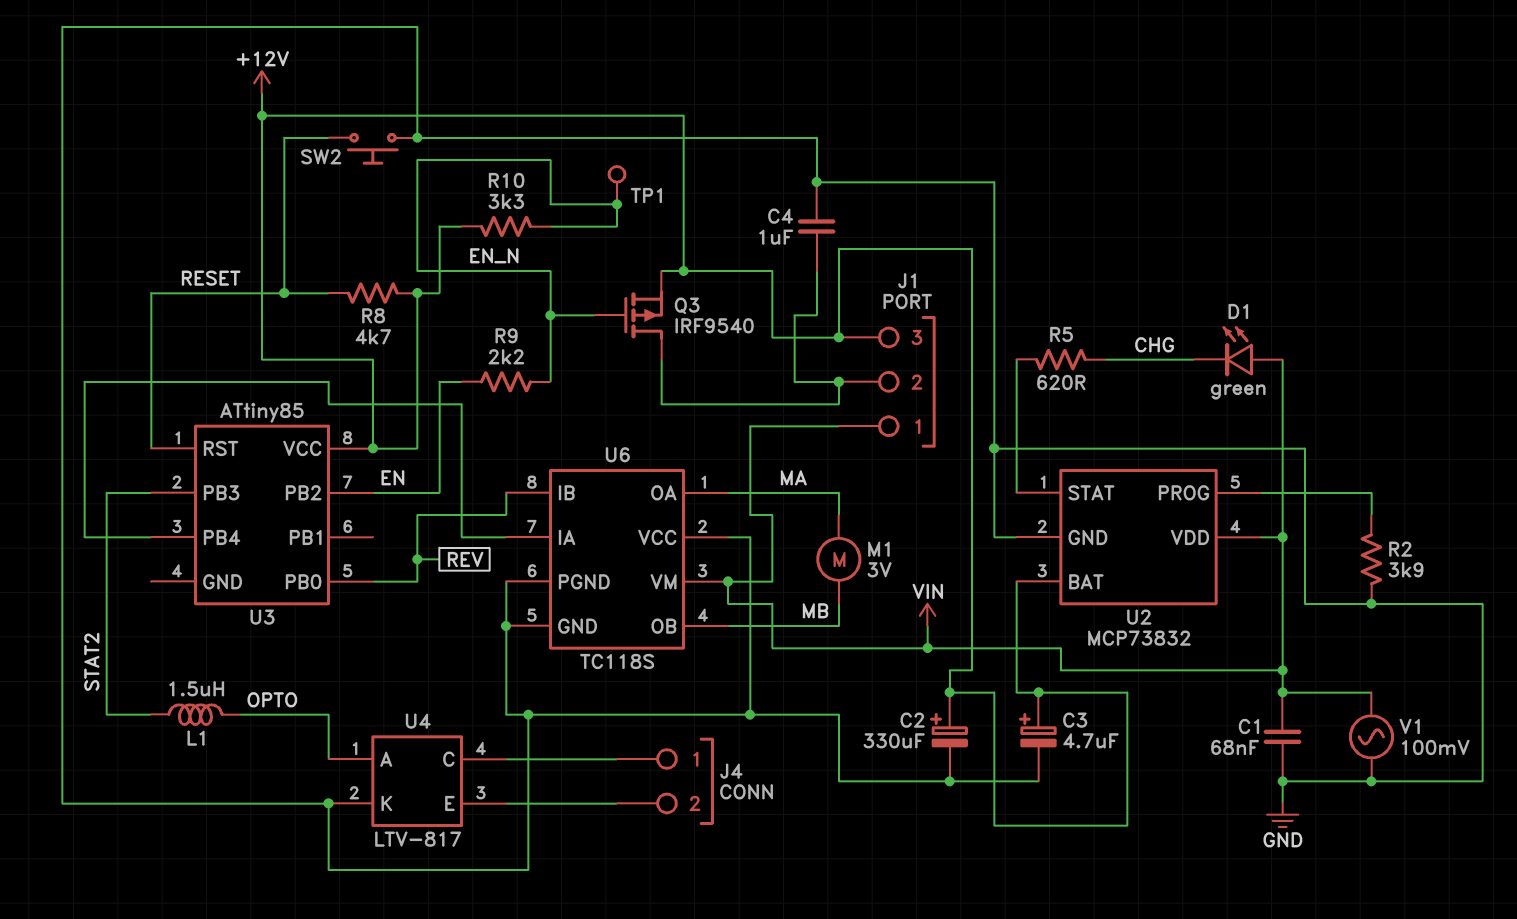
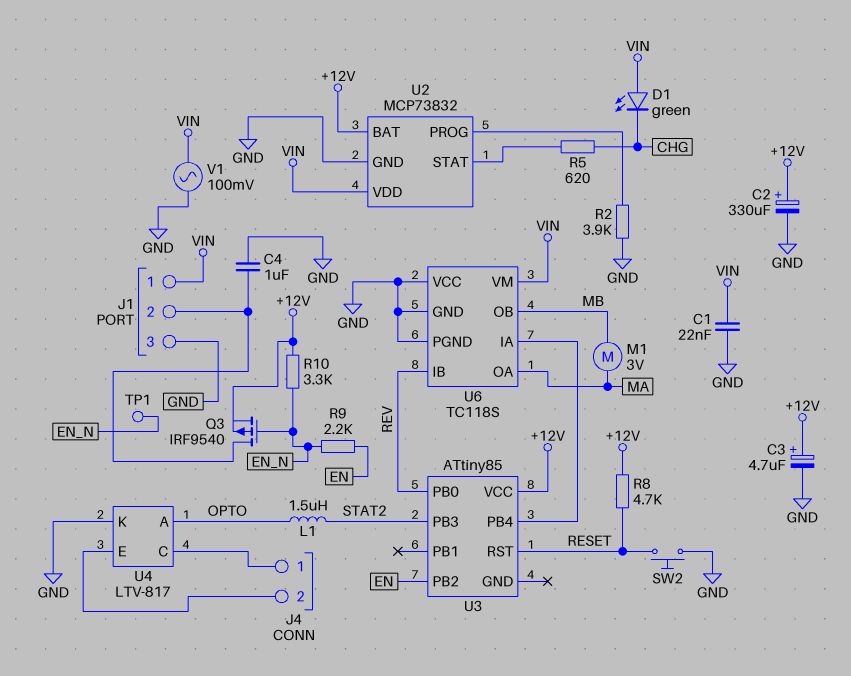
C1: 68nF (GND, VIN) -> 22nF (GND, VIN)
J1 pin 3: +12V -> GND

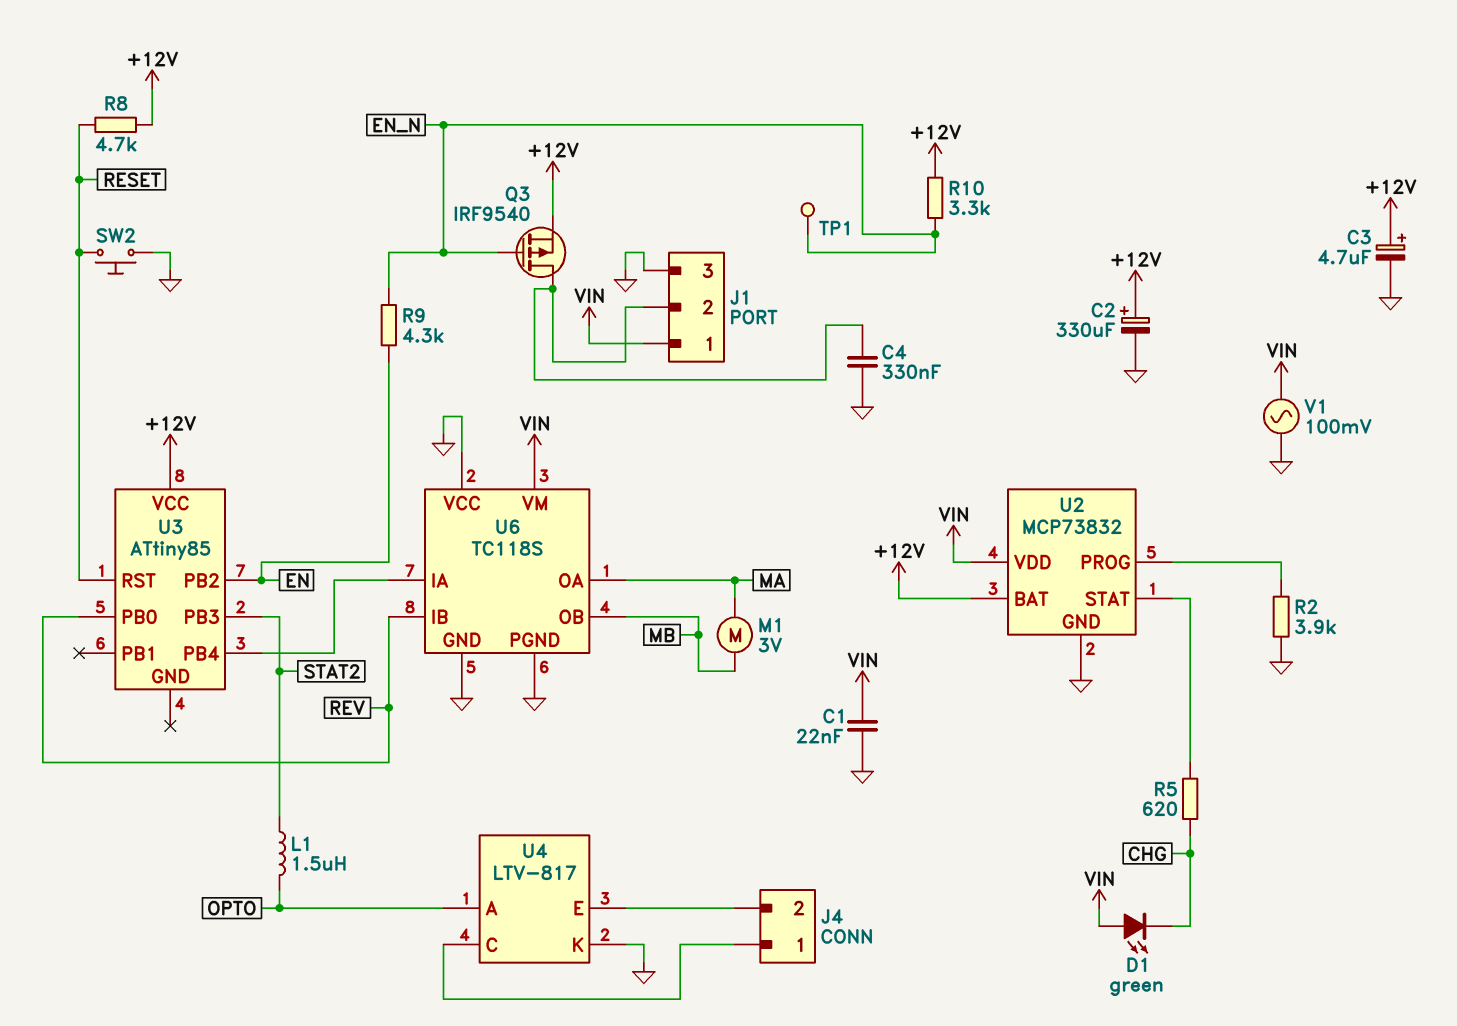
C4: 1uF (GND, J1/2) -> 330nF (GND, J1/2)
R9: 2.2k (EN, EN_N) -> 4.3k (EN, EN_N)

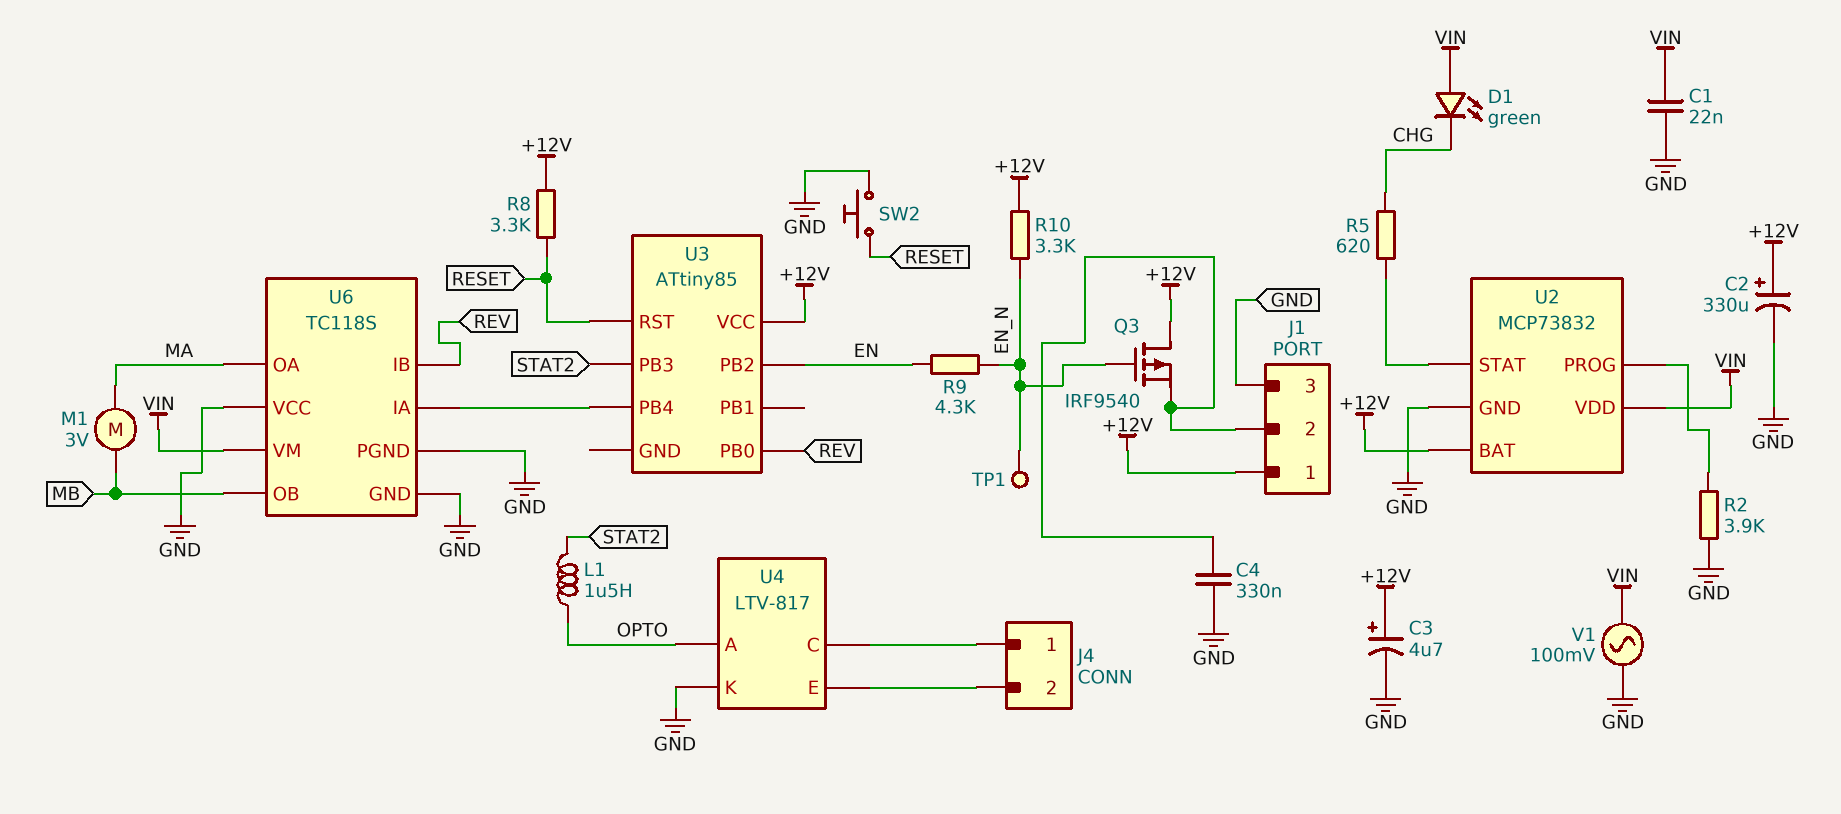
J1 pin 1: VIN -> +12V
Q3: PMOS IRF9540 (G EN_N, D J1/2, S +12V) -> PMOS IRF9540 (G EN_N, D +12V, S J1/2)
R8: 4.7k (+12V, RESET) -> 3.3k (+12V, RESET)

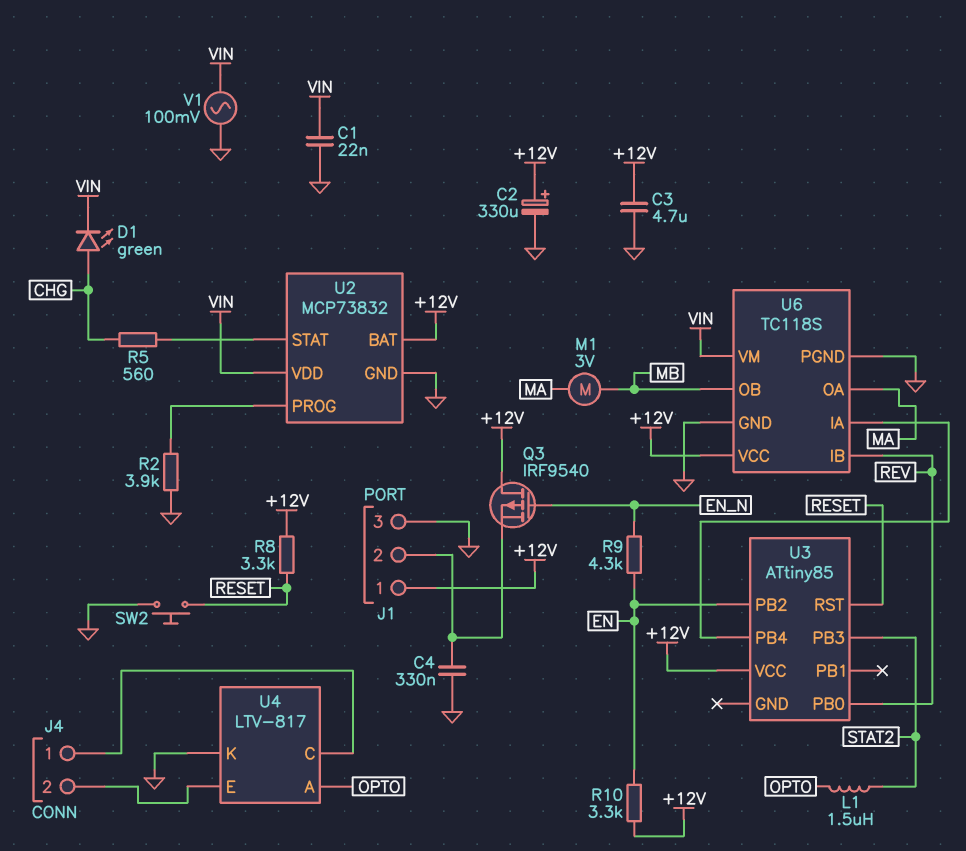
C3: 4.7uF (plus +12V, minus GND) -> 4.7uF (+12V, GND)
D1: LED green (A VIN, K CHG) -> LED green (A CHG, K VIN)
R5: 620 (CHG, U2/STAT) -> 560 (CHG, U2/STAT)
R10: 3.3k (+12V, EN_N) -> 3.3k (+12V, EN)
TP1: test point (EN_N) -> none
U6 pin VCC: GND -> +12V

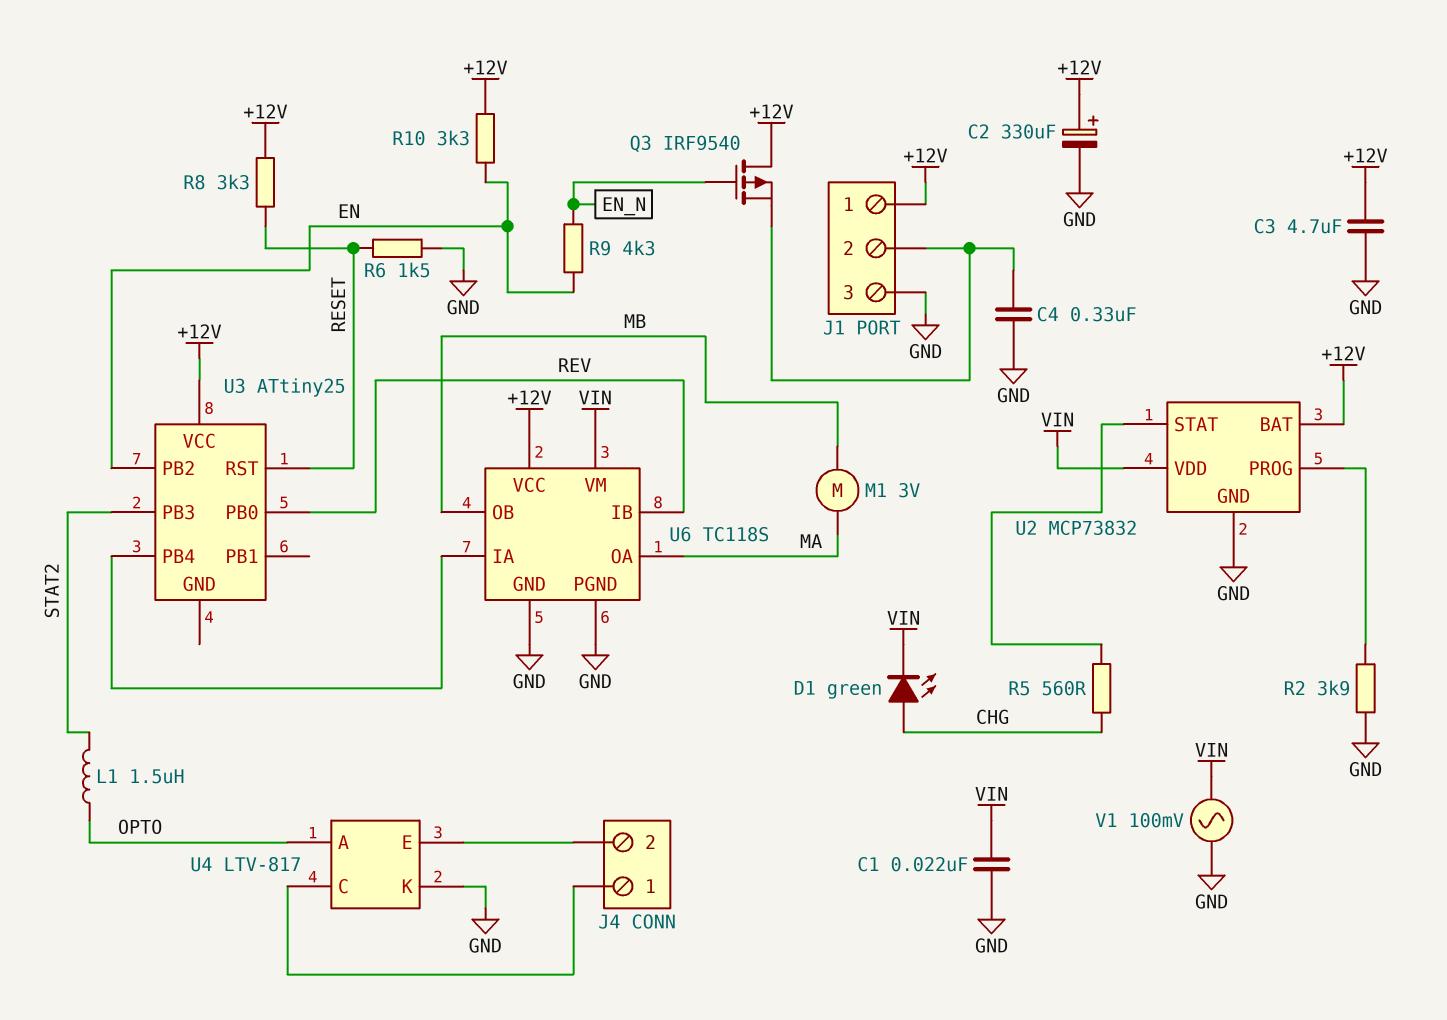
R6: none -> 1.5k (GND, RESET)
SW2: button (GND, RESET) -> none
U3: ATtiny85 -> ATtiny25

